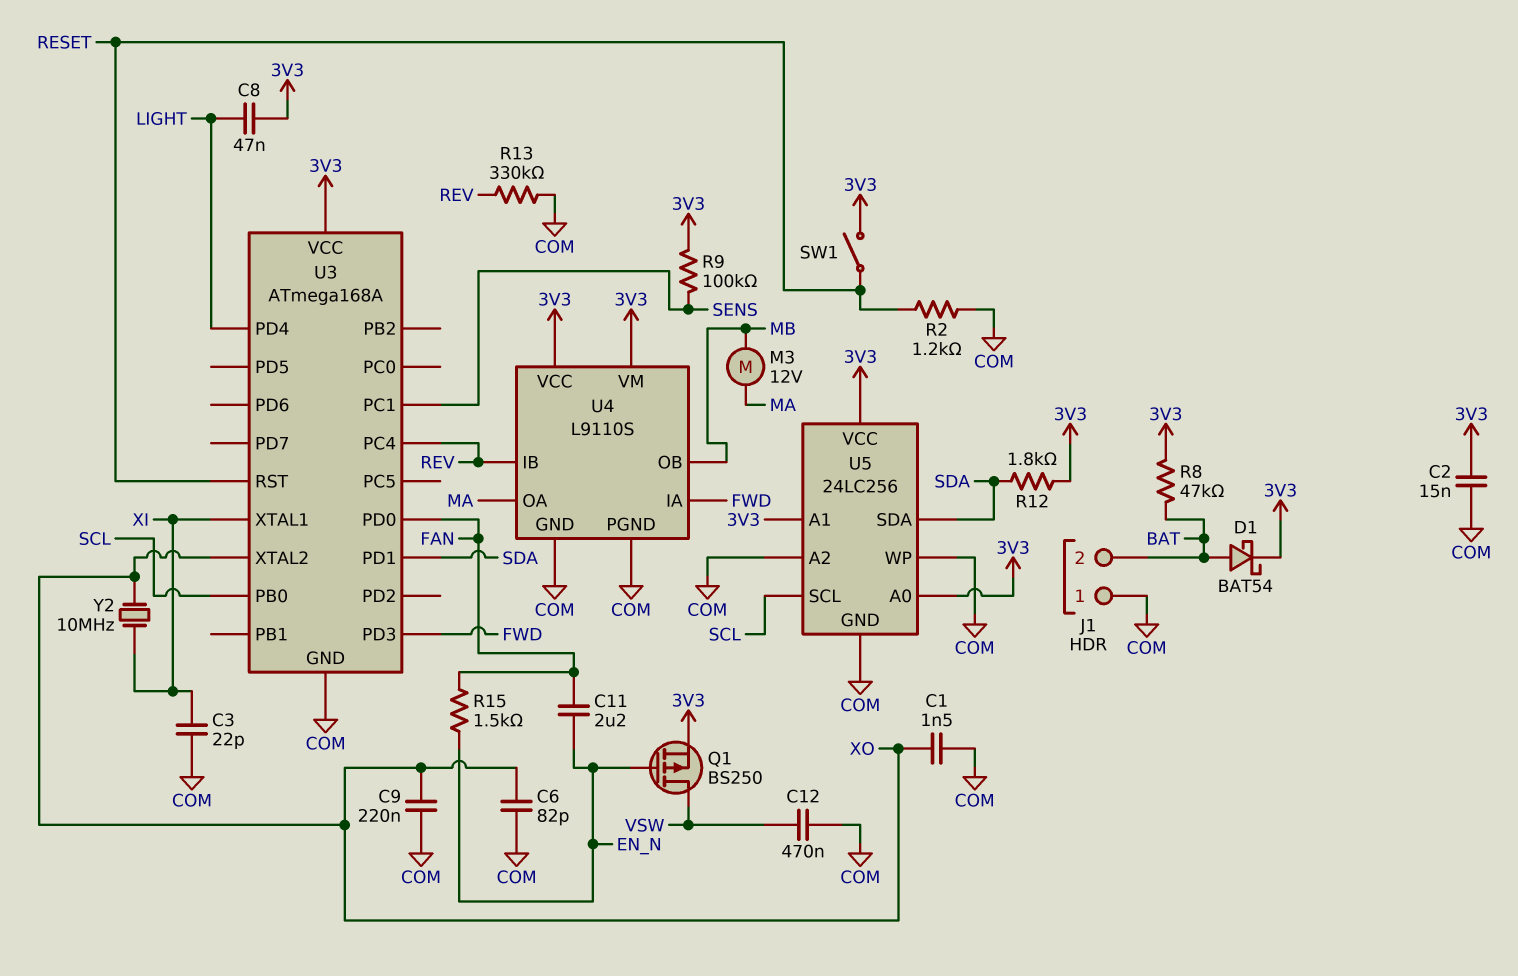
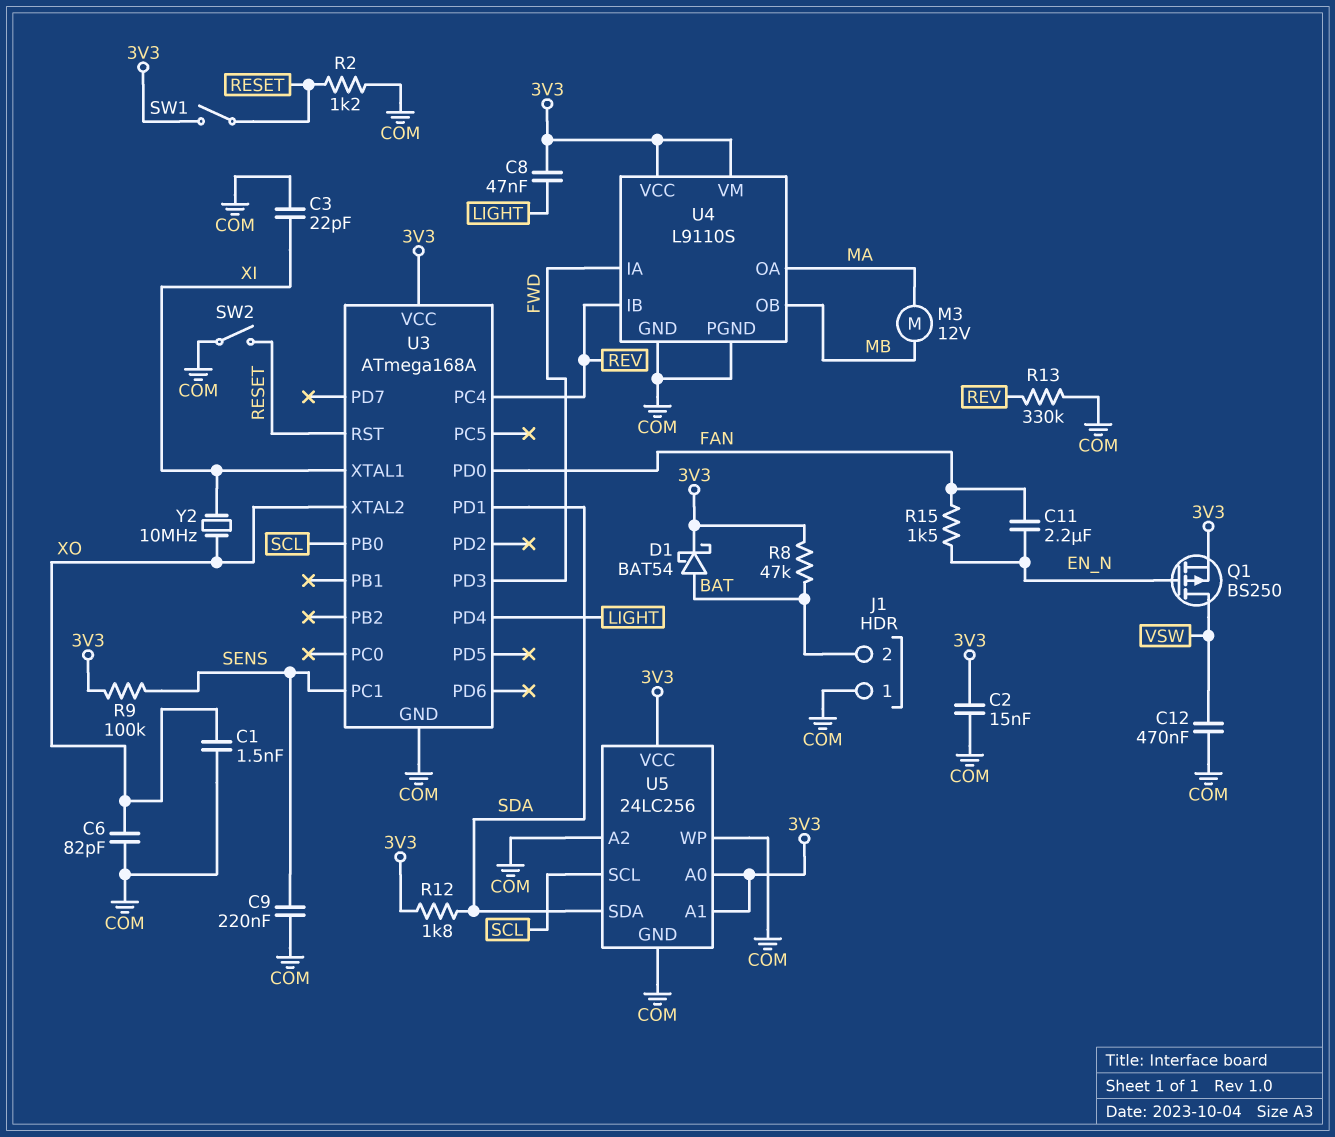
C9: 220nF (COM, XO) -> 220nF (COM, SENS)
SW2: none -> switch (COM, RESET)

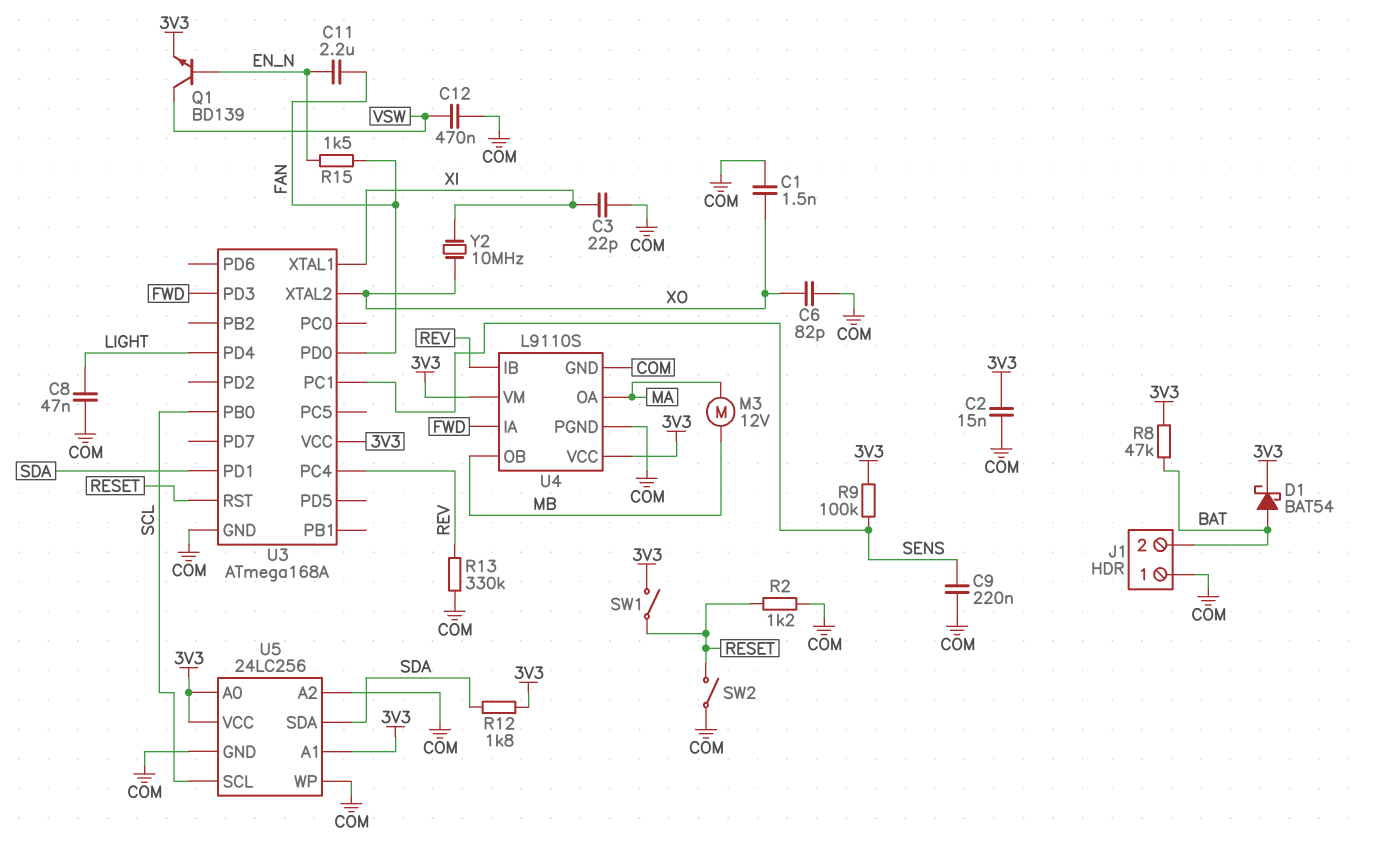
C8: 47nF (3V3, LIGHT) -> 47nF (COM, LIGHT)
Q1: PMOS BS250 (G EN_N, D VSW, S 3V3) -> NPN BD139 (B EN_N, C VSW, E 3V3)

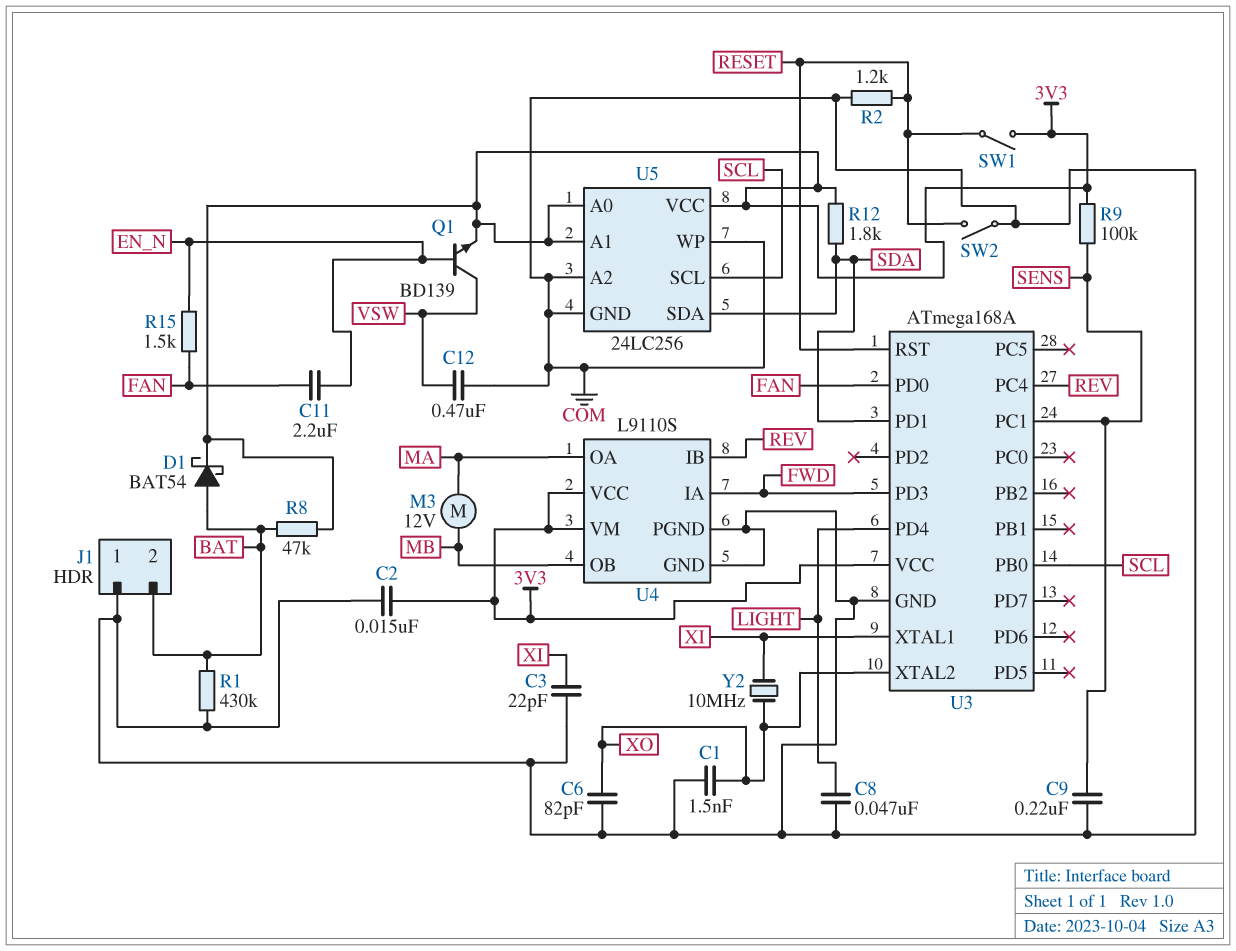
R1: none -> 430k (BAT, COM)
R13: 330k (COM, REV) -> none

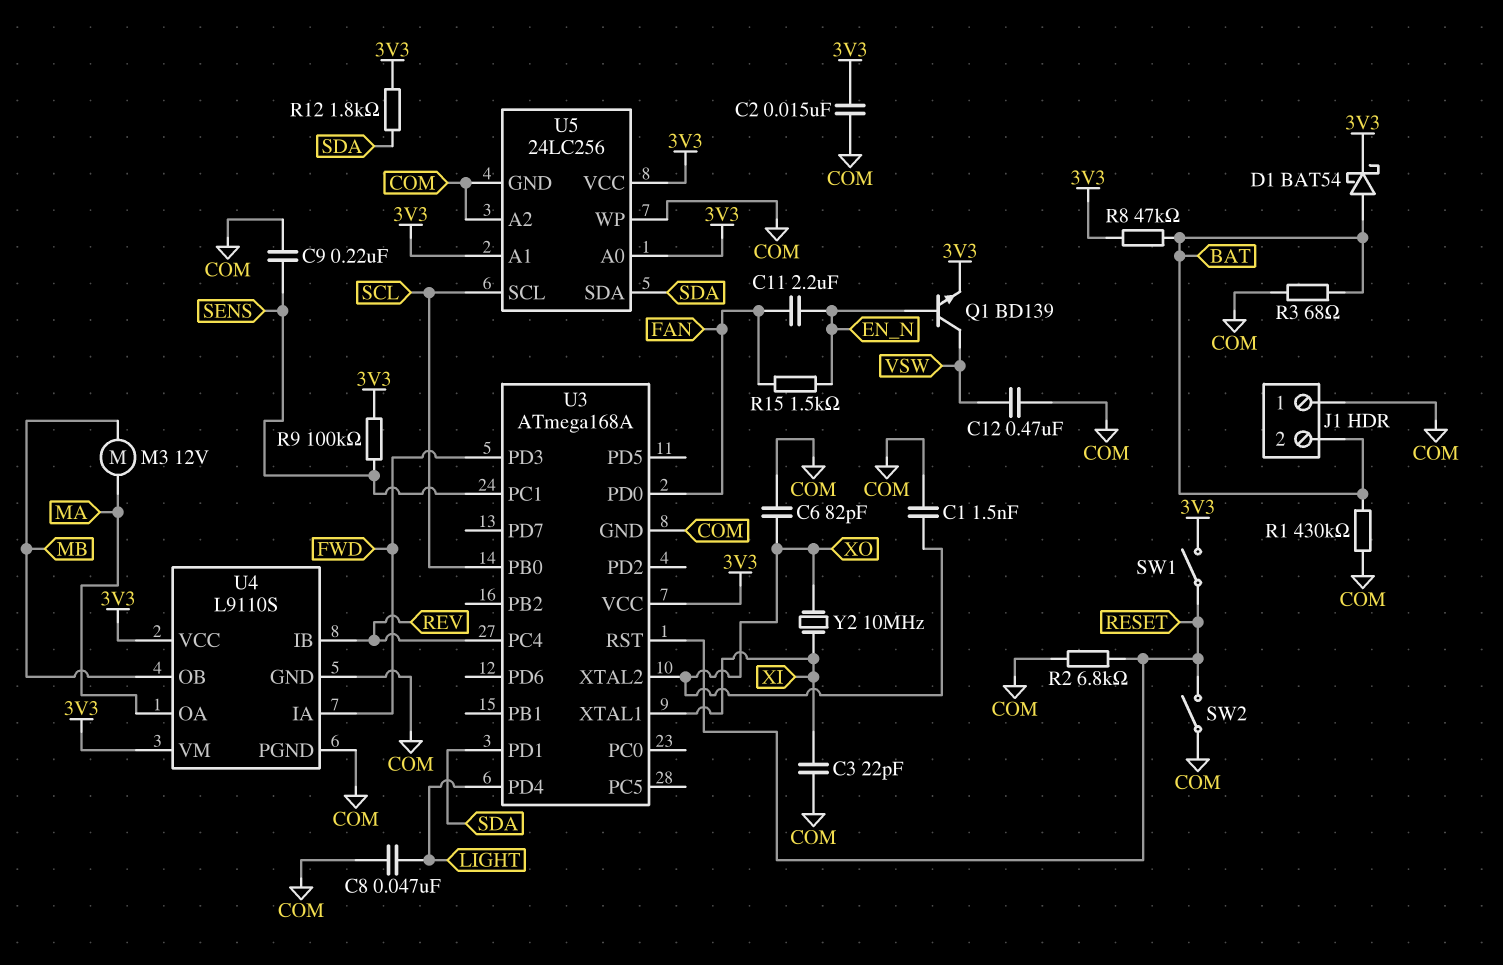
R2: 1.2k (COM, RESET) -> 6.8k (COM, RESET)
R3: none -> 68 (BAT, COM)

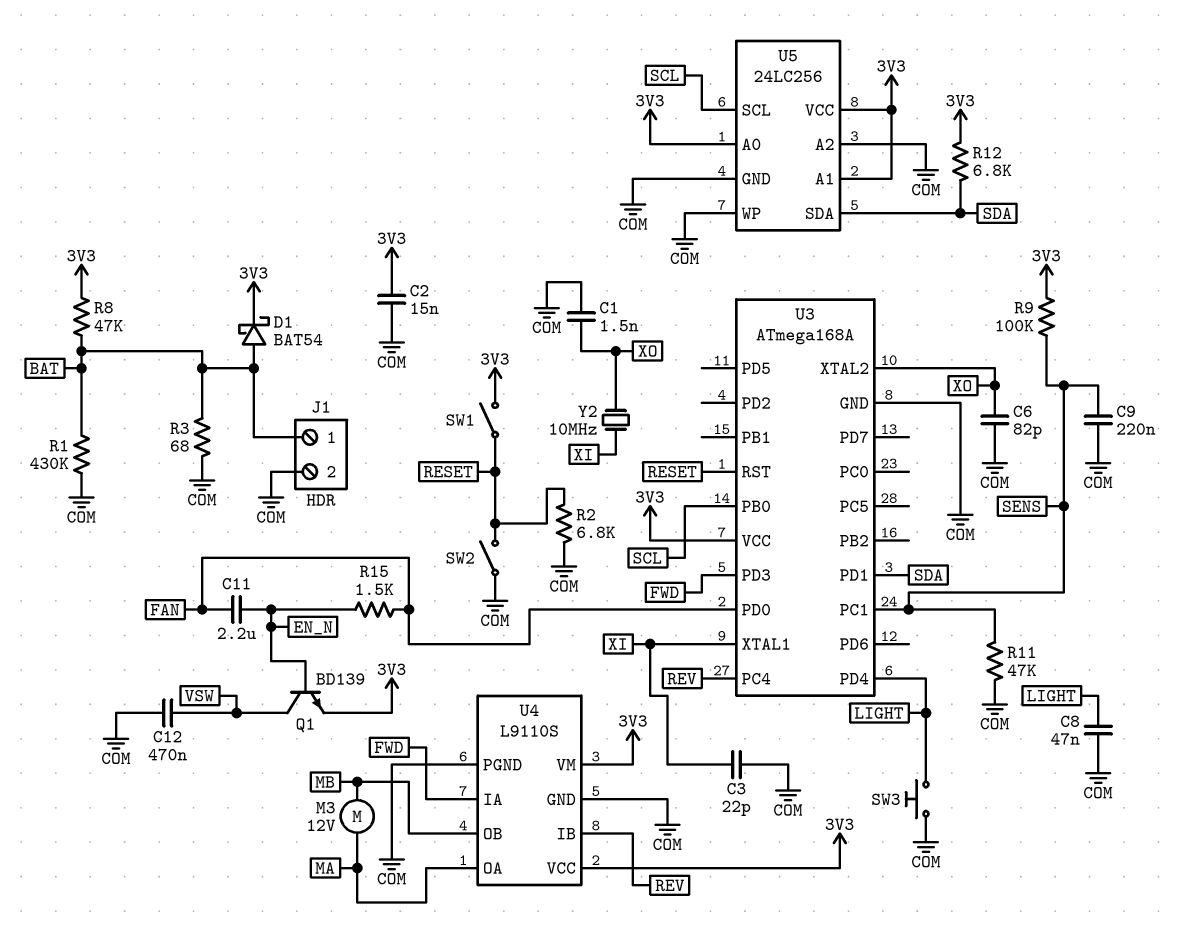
J1 pin 1: COM -> BAT
J1 pin 2: BAT -> COM
R11: none -> 47k (COM, SENS)
R12: 1.8k (3V3, SDA) -> 6.8k (3V3, SDA)
SW3: none -> button (COM, LIGHT)

